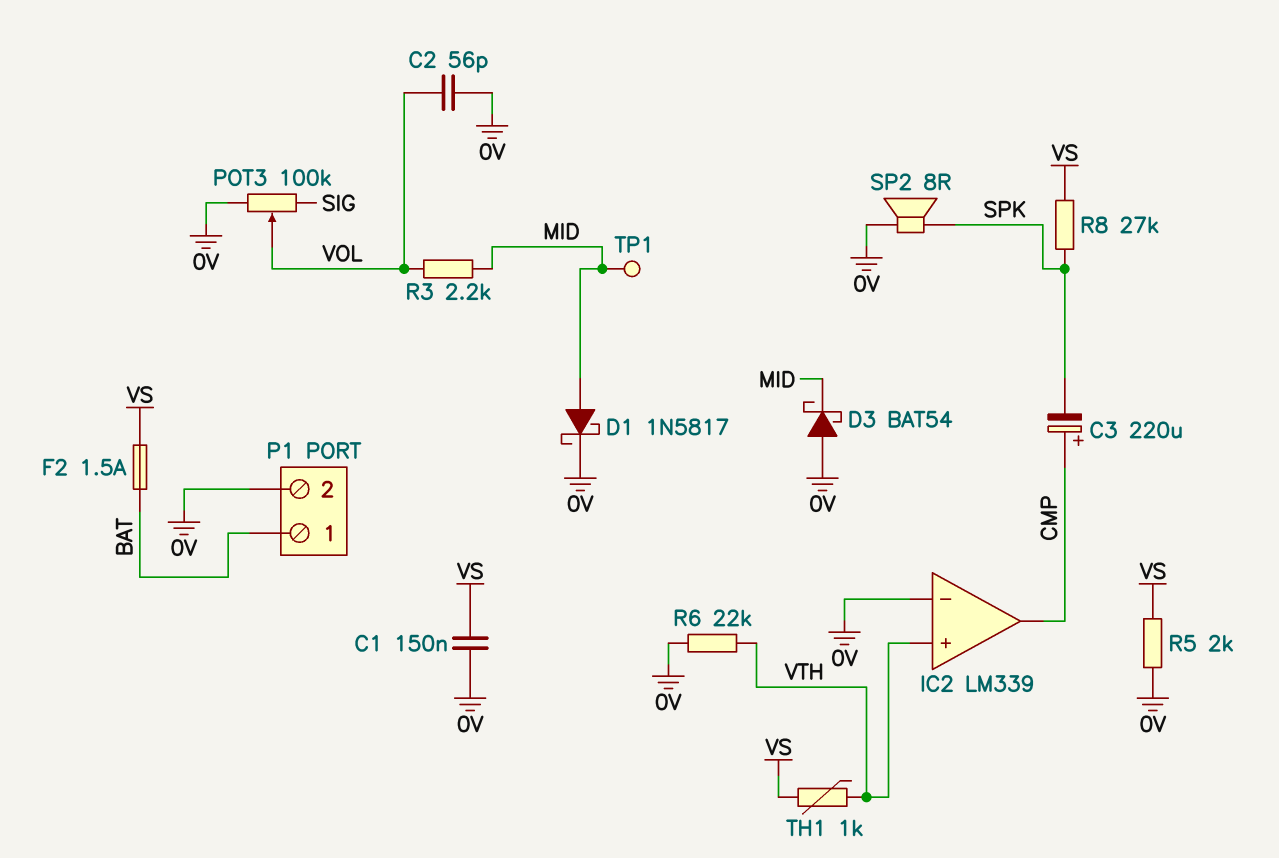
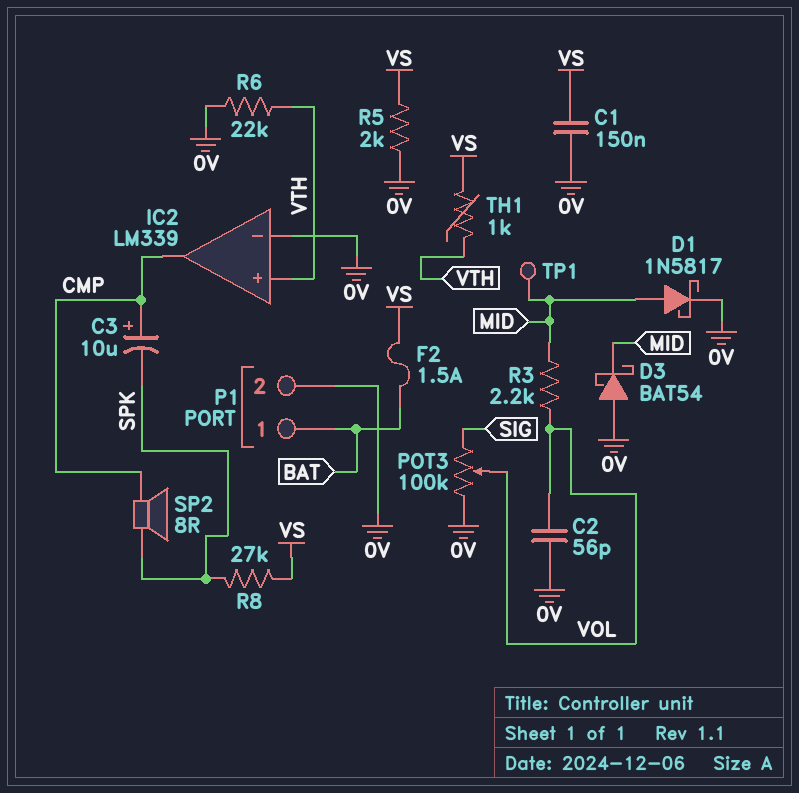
C3: 220uF (plus CMP, minus SPK) -> 10uF (plus CMP, minus SPK)
SP2: speaker 8R (0V, SPK) -> speaker 8R (CMP, SPK)

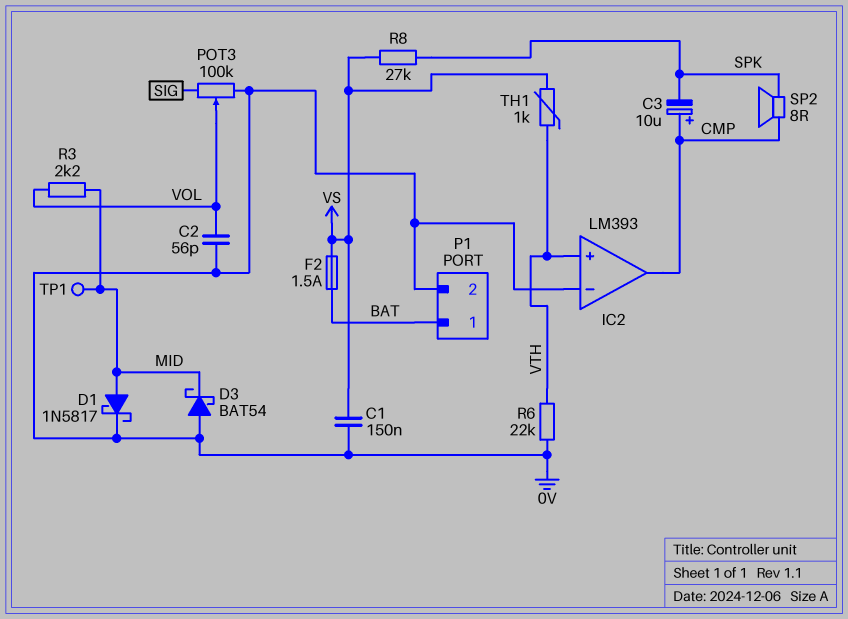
IC2: LM339 -> LM393
R5: 2k (0V, VS) -> none

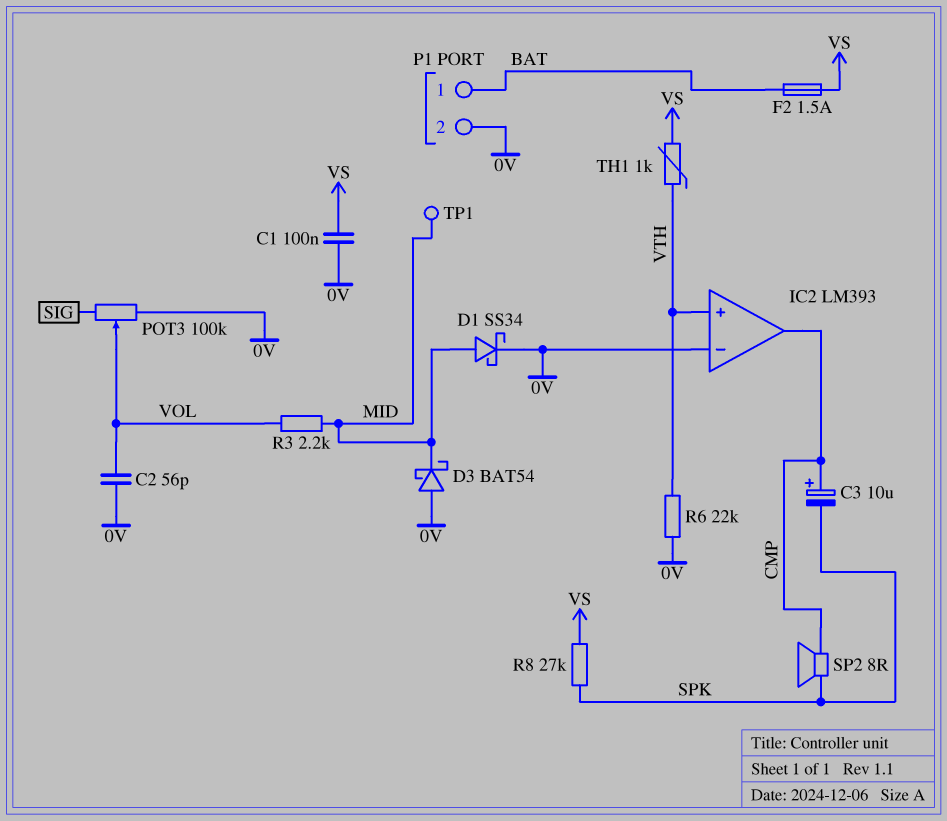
C1: 150nF (0V, VS) -> 100nF (0V, VS)
D1: schottky 1N5817 (A MID, K 0V) -> schottky SS34 (A MID, K 0V)

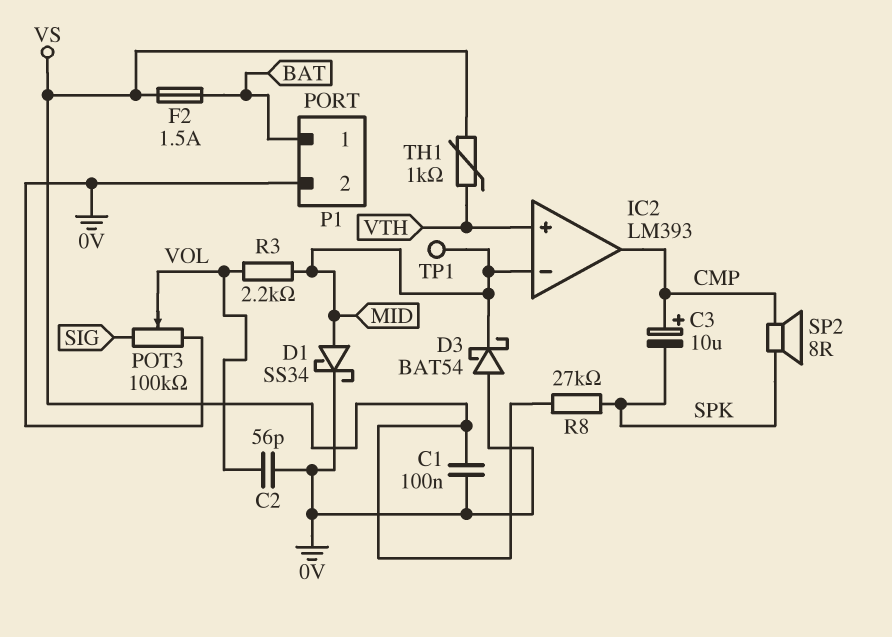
IC2 pin in-: 0V -> MID
R6: 22k (0V, VTH) -> none

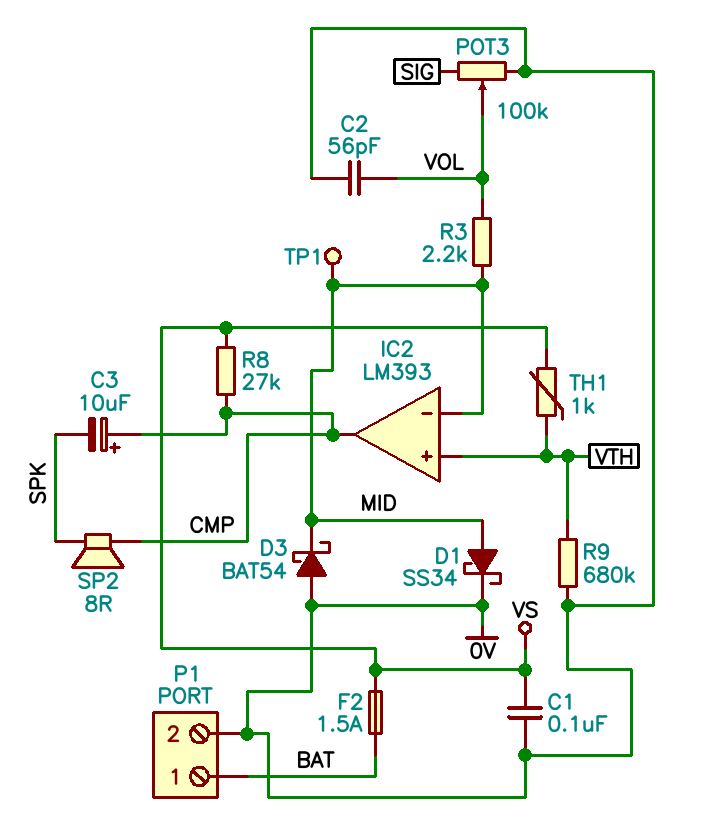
R8: 27k (SPK, VS) -> 27k (CMP, VS)
R9: none -> 680k (0V, VTH)

